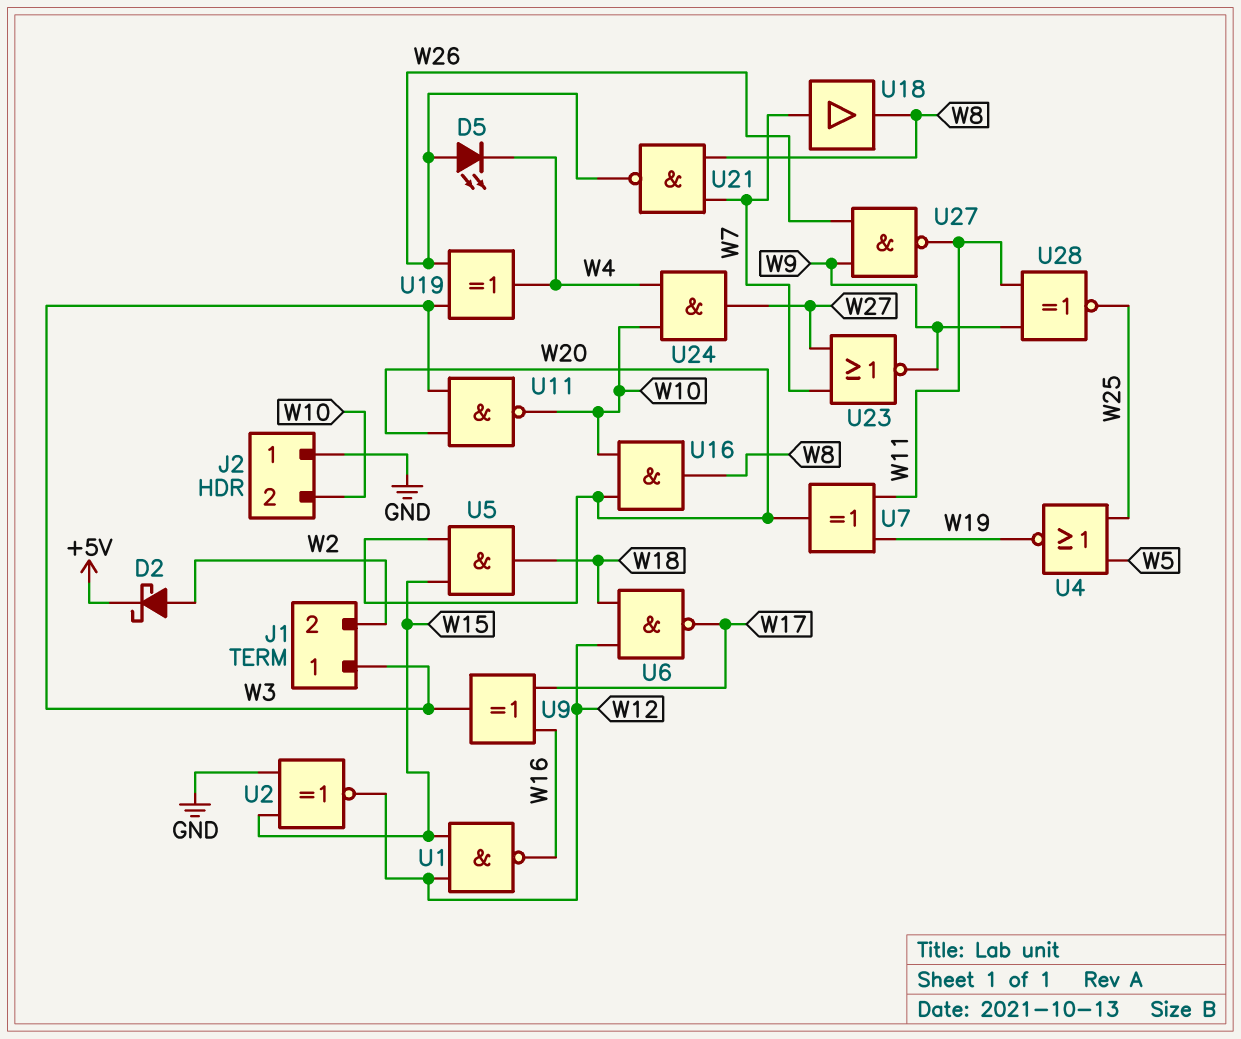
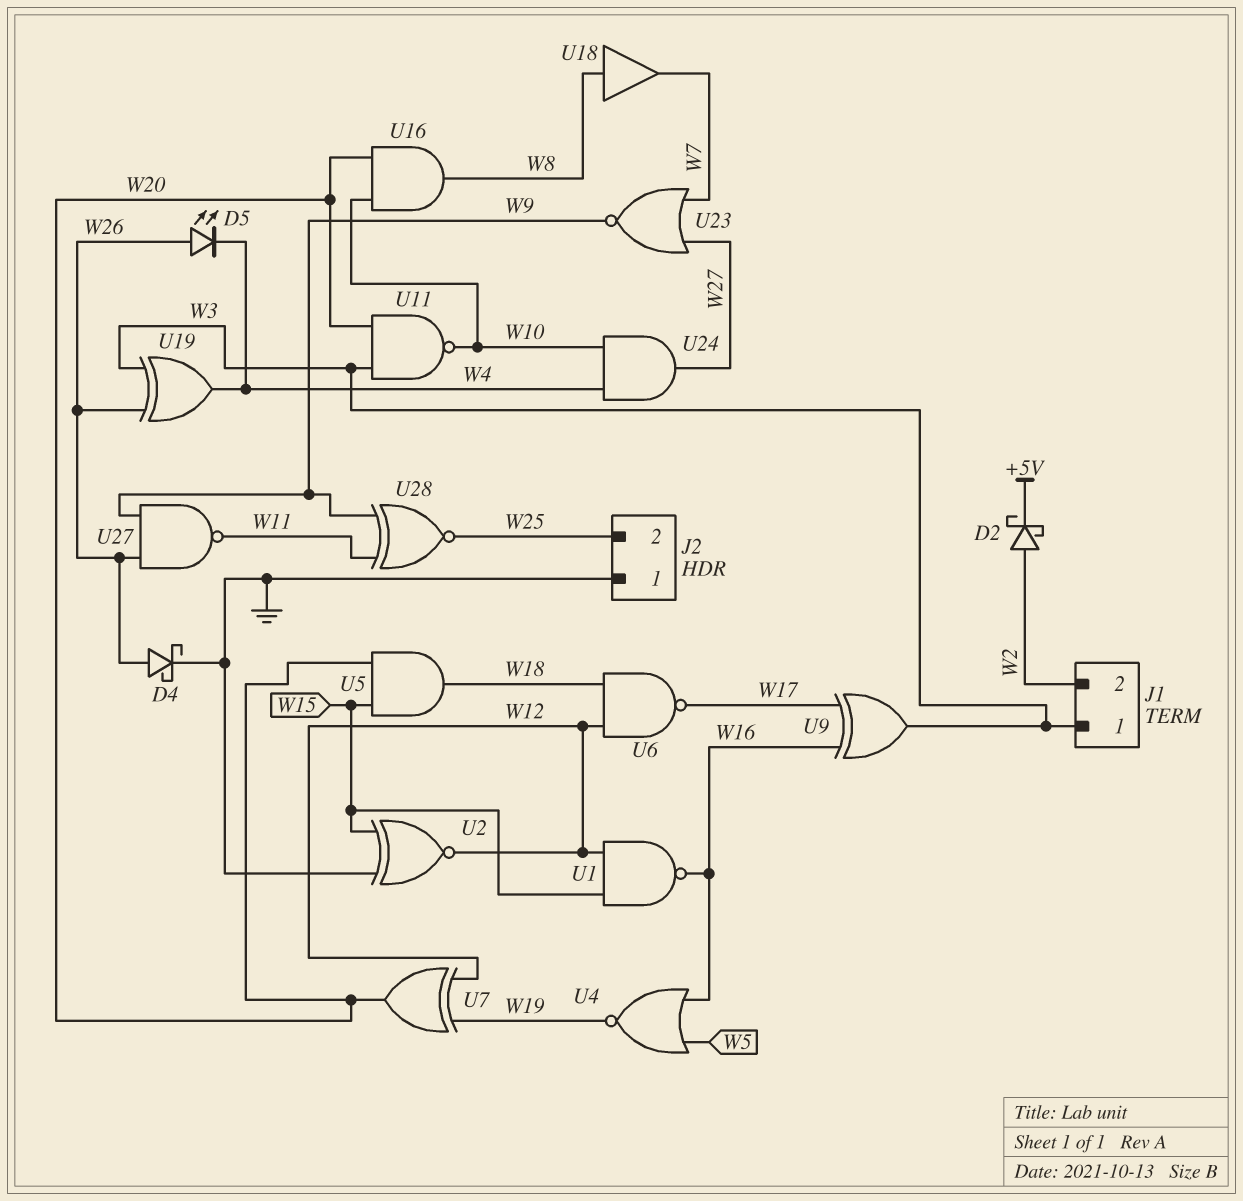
D4: none -> schottky (A W26, K GND)
J2 pin 2: W10 -> W25
U4: NOR (in W5, in W25, out W19) -> NOR (in W5, in W16, out W19)
U7: XOR (in W11, in W19, out W20) -> XOR (in W12, in W19, out W20)
U18: buffer (in W7, out W8) -> buffer (in W8, out W7)
U21: NAND (in W7, in W8, out W26) -> none

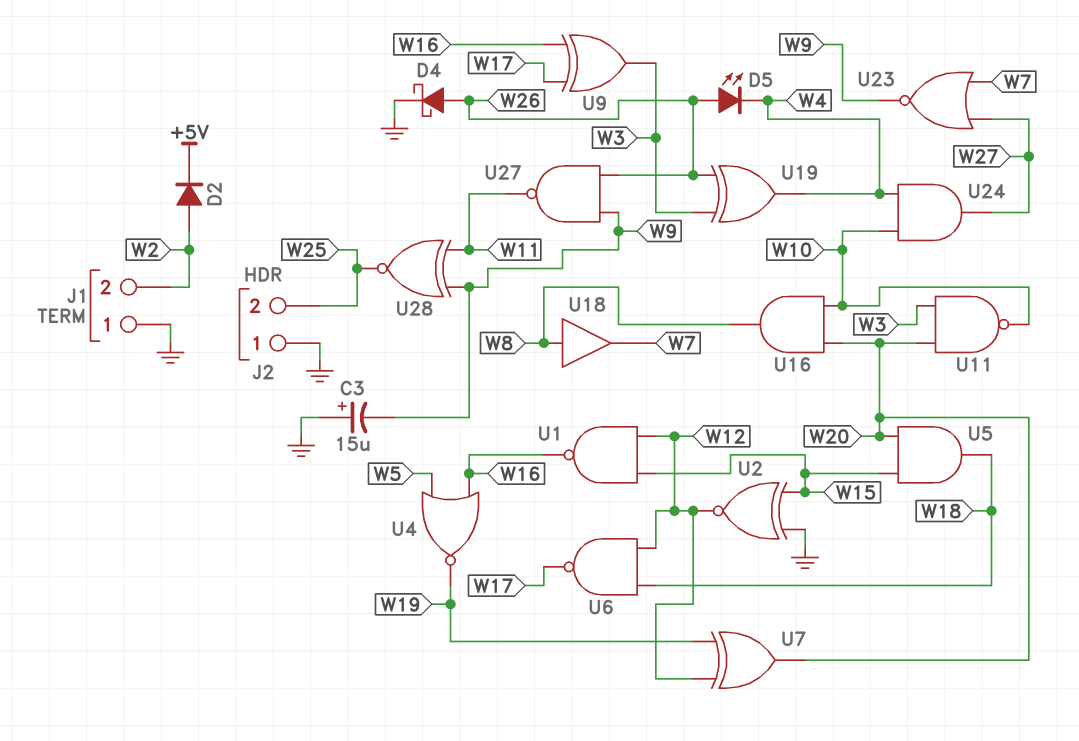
C3: none -> 15uF (plus GND, minus W9)
D2: schottky (A W2, K +5V) -> diode (A W2, K +5V)
J1 pin 1: W3 -> GND

